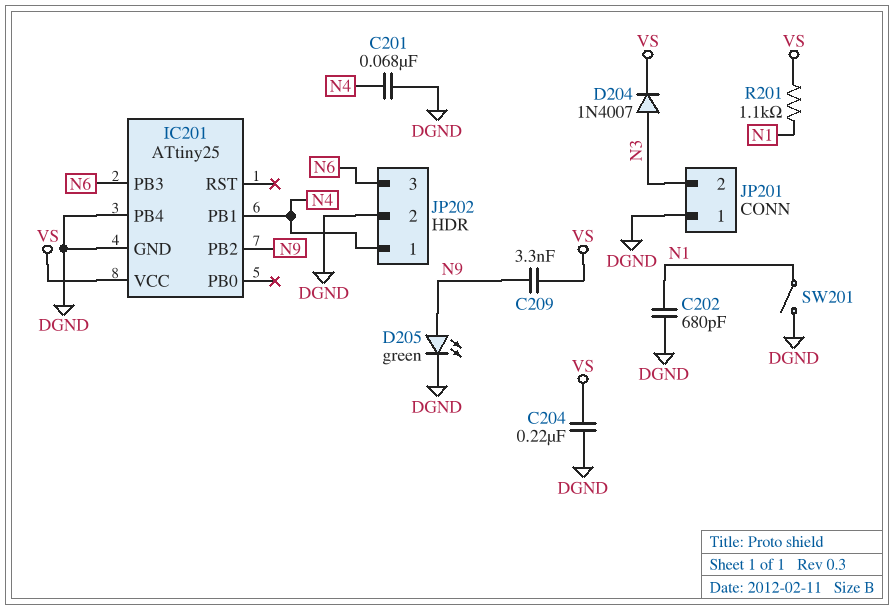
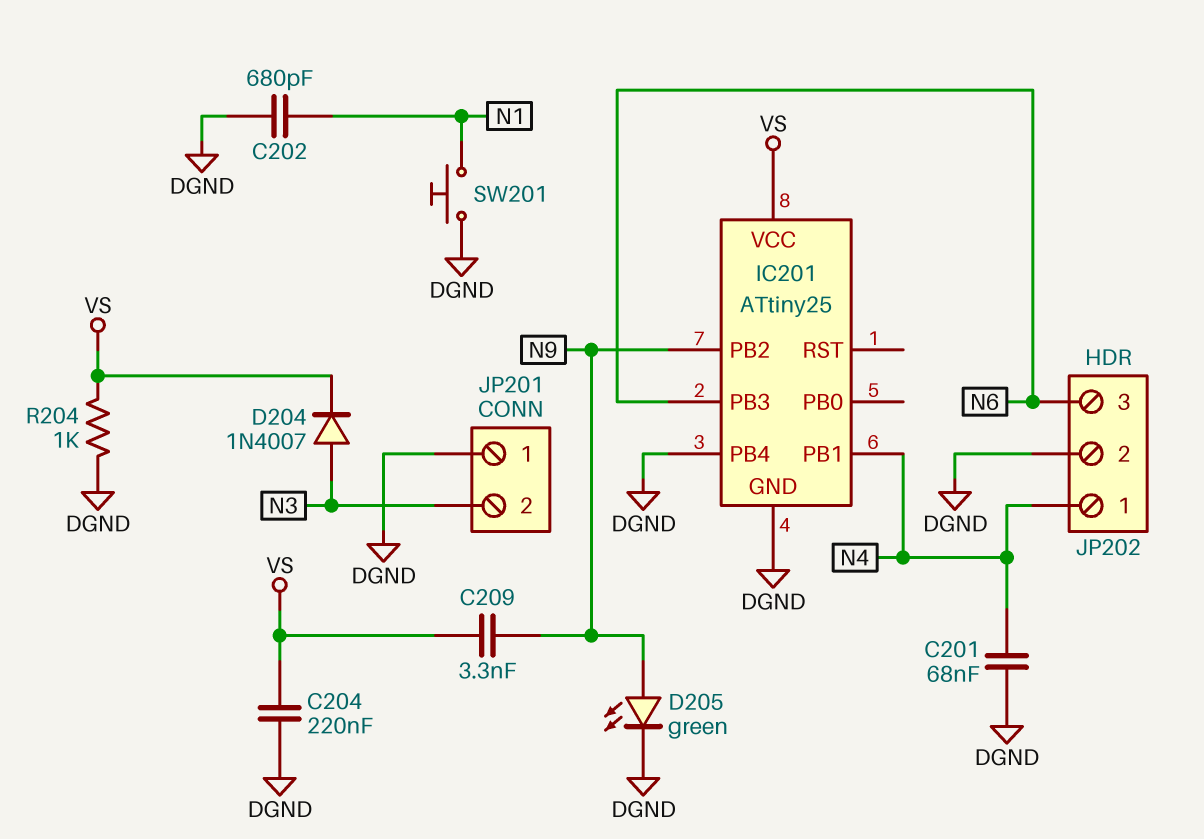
R201: 1.1k (N1, VS) -> none
R204: none -> 1k (DGND, VS)
SW201: switch (DGND, N1) -> button (DGND, N1)

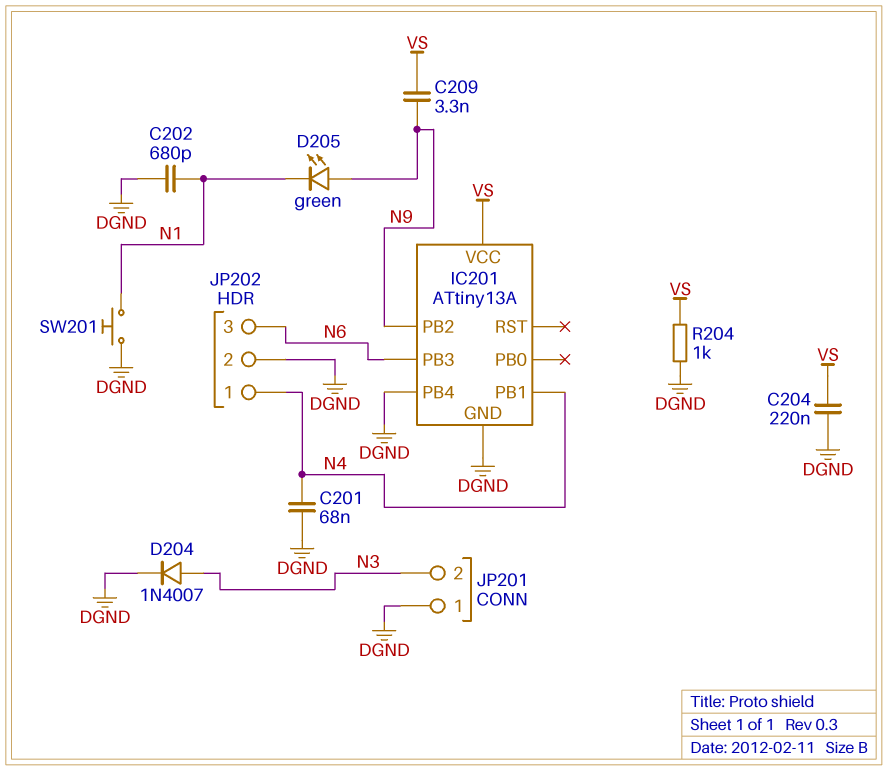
D204: diode 1N4007 (A N3, K VS) -> diode 1N4007 (A N3, K DGND)
D205: LED green (A N9, K DGND) -> LED green (A N9, K N1)
IC201: ATtiny25 -> ATtiny13A

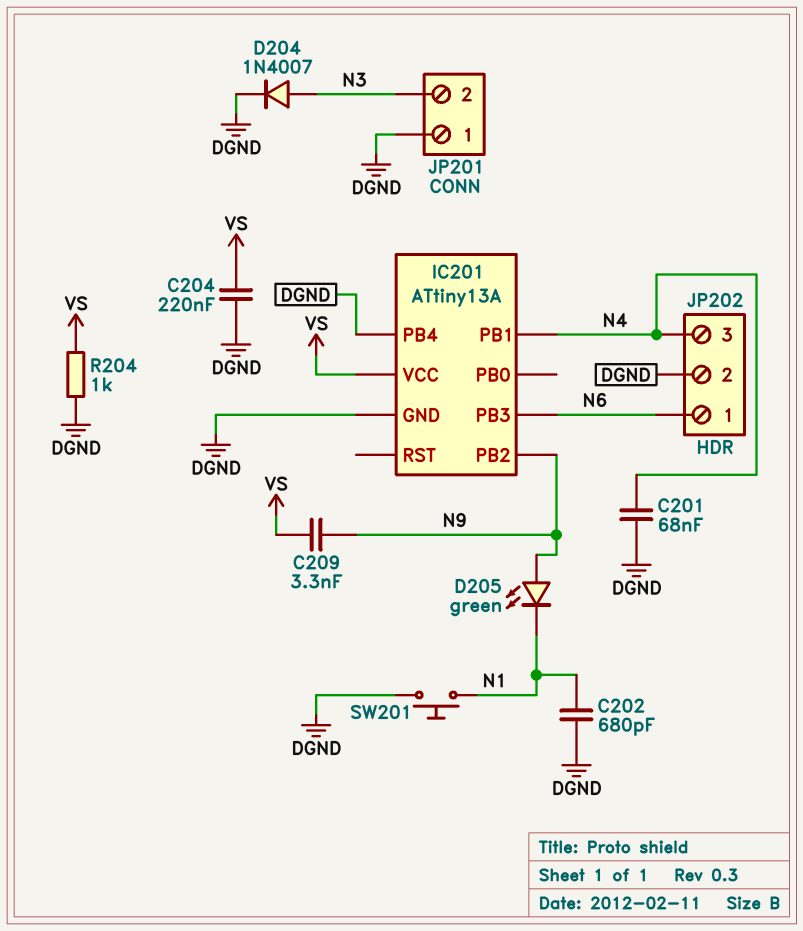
JP202 pin 1: N4 -> N6
JP202 pin 3: N6 -> N4

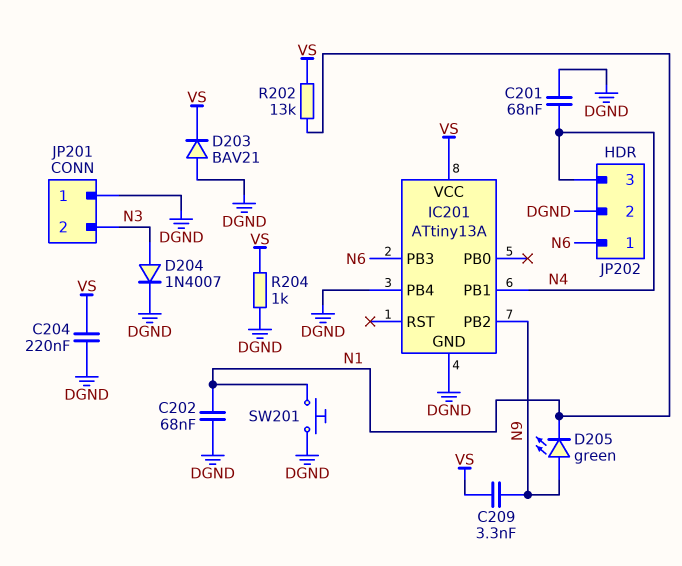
C202: 680pF (DGND, N1) -> 68nF (DGND, N1)
D203: none -> diode BAV21 (A DGND, K VS)
R202: none -> 13k (N1, VS)

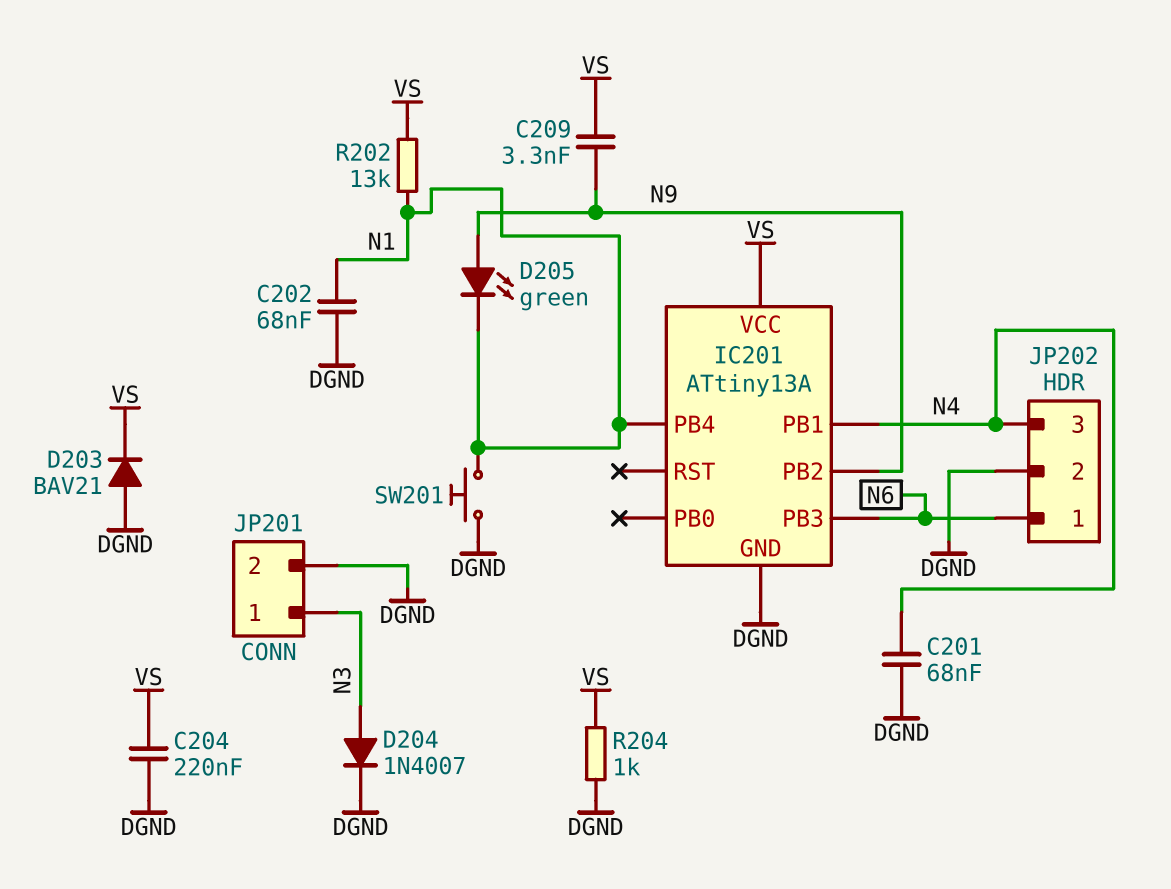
IC201 pin PB4: DGND -> N1
JP201 pin 1: DGND -> N3
JP201 pin 2: N3 -> DGND

